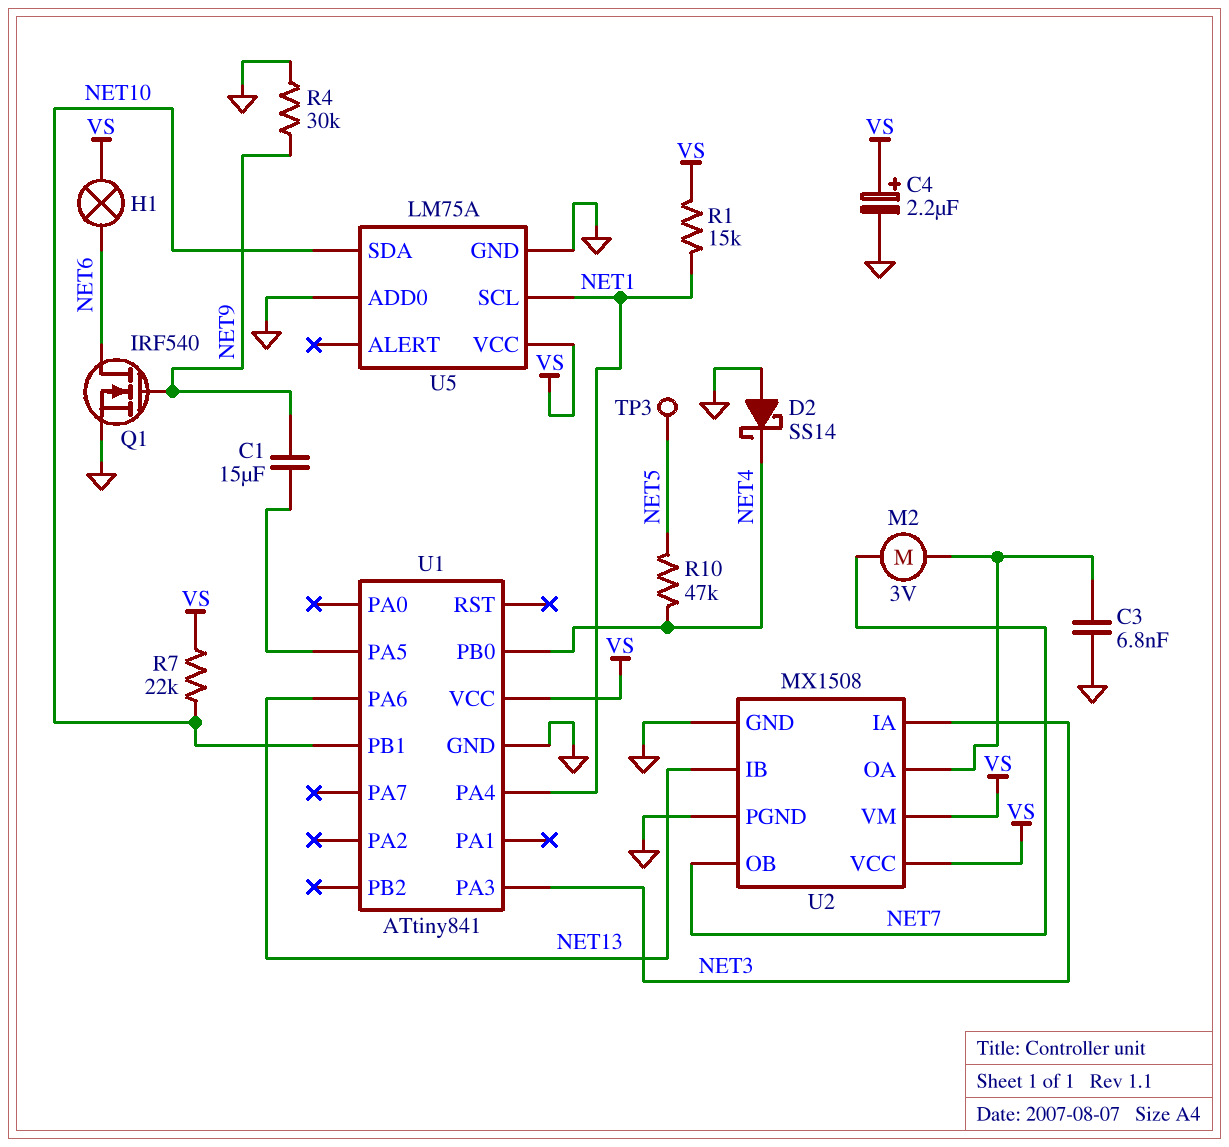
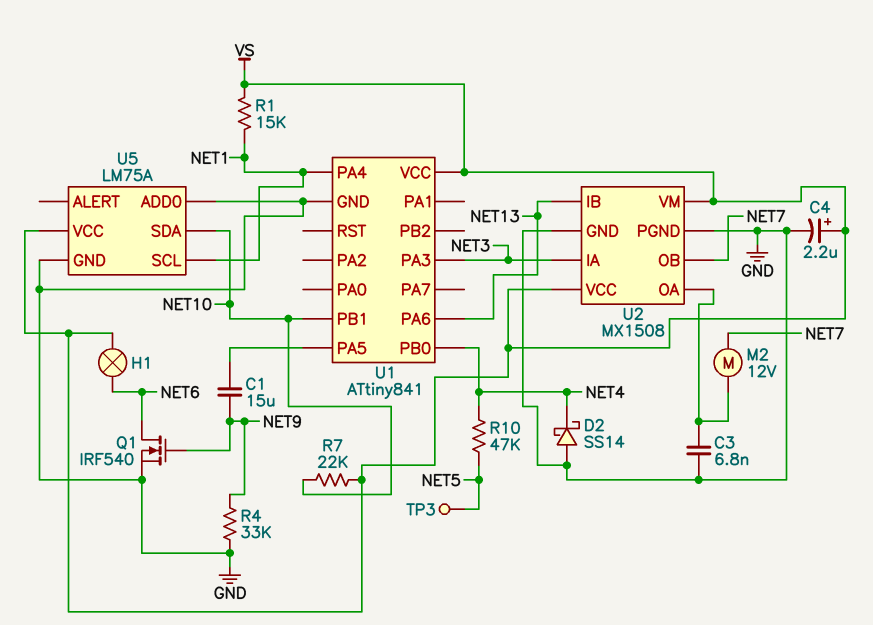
M2: motor 3V (NET7, U2/OA) -> motor 12V (NET7, U2/OA)
R4: 30k (GND, NET9) -> 33k (GND, NET9)

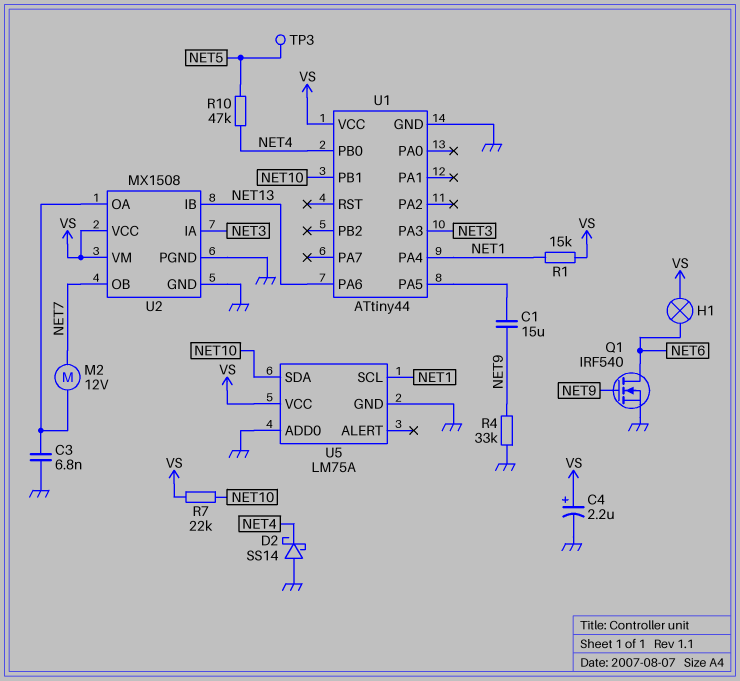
U1: ATtiny841 -> ATtiny44

